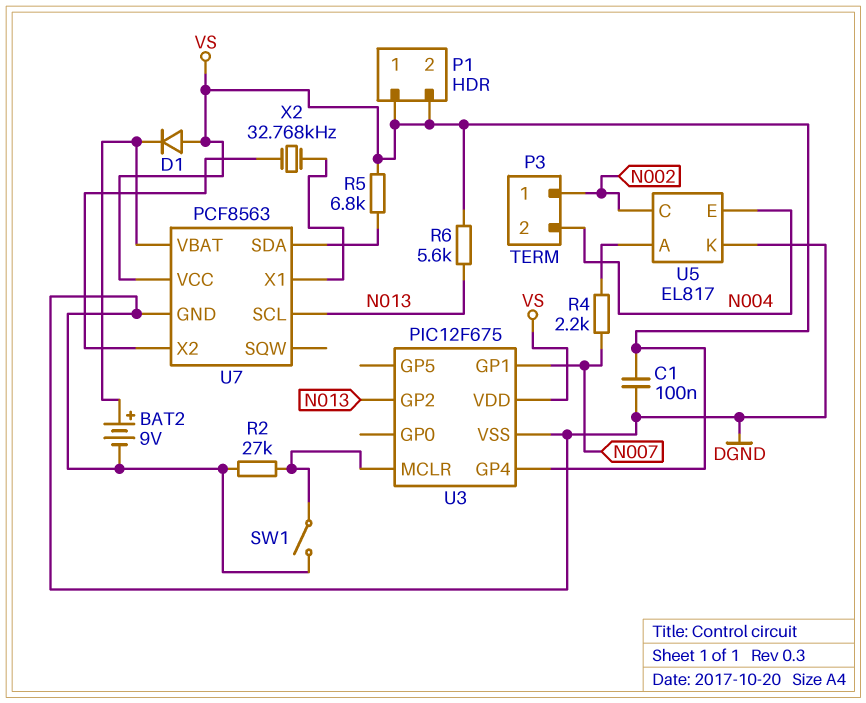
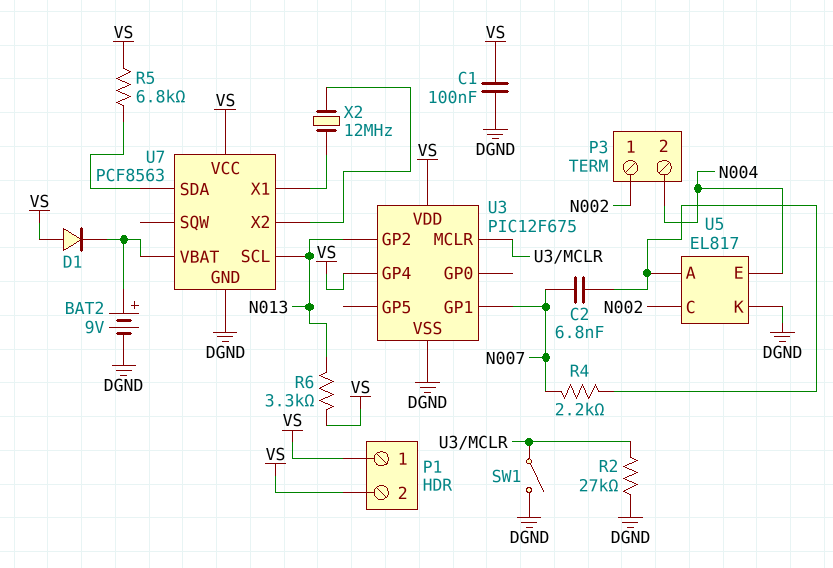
C2: none -> 6.8nF (N007, U5/A)
R6: 5.6k (N013, VS) -> 3.3k (N013, VS)
X2: 32.768kHz (U7/X1, U7/X2) -> 12MHz (U7/X1, U7/X2)

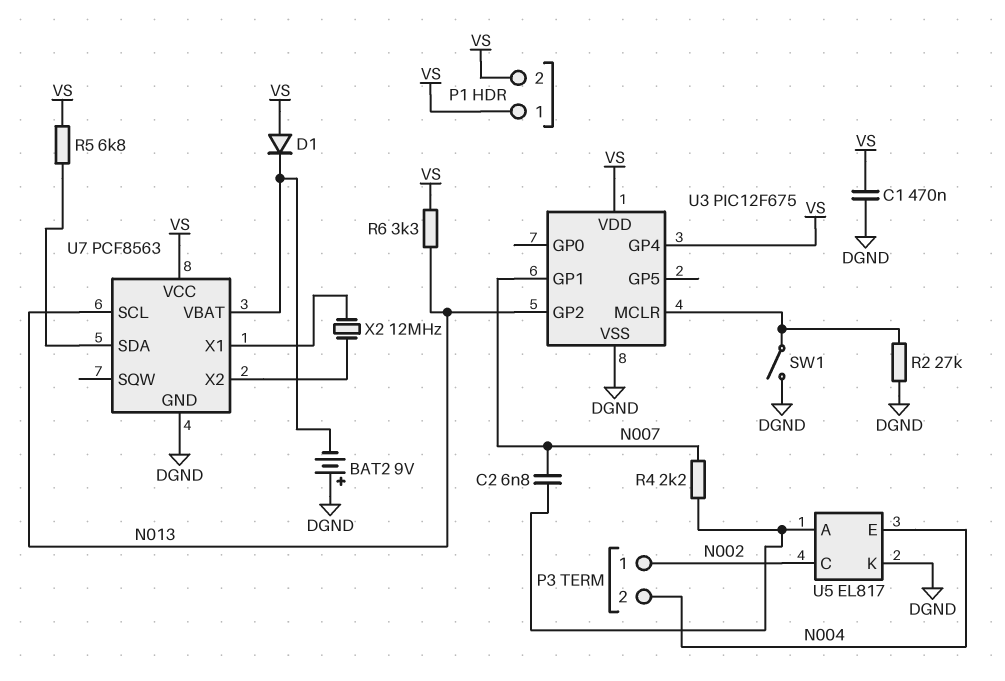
BAT2: 9V (plus U7/VBAT, minus DGND) -> 9V (plus DGND, minus U7/VBAT)
C1: 100nF (DGND, VS) -> 470nF (DGND, VS)

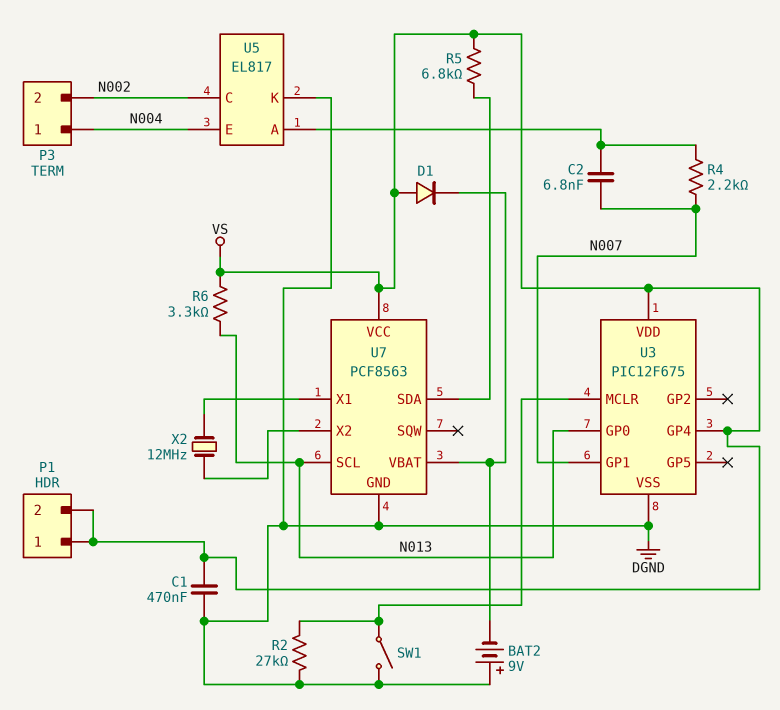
P3 pin 1: N002 -> N004
P3 pin 2: N004 -> N002
U3 pin GP0: none -> N013
U3 pin GP2: N013 -> none

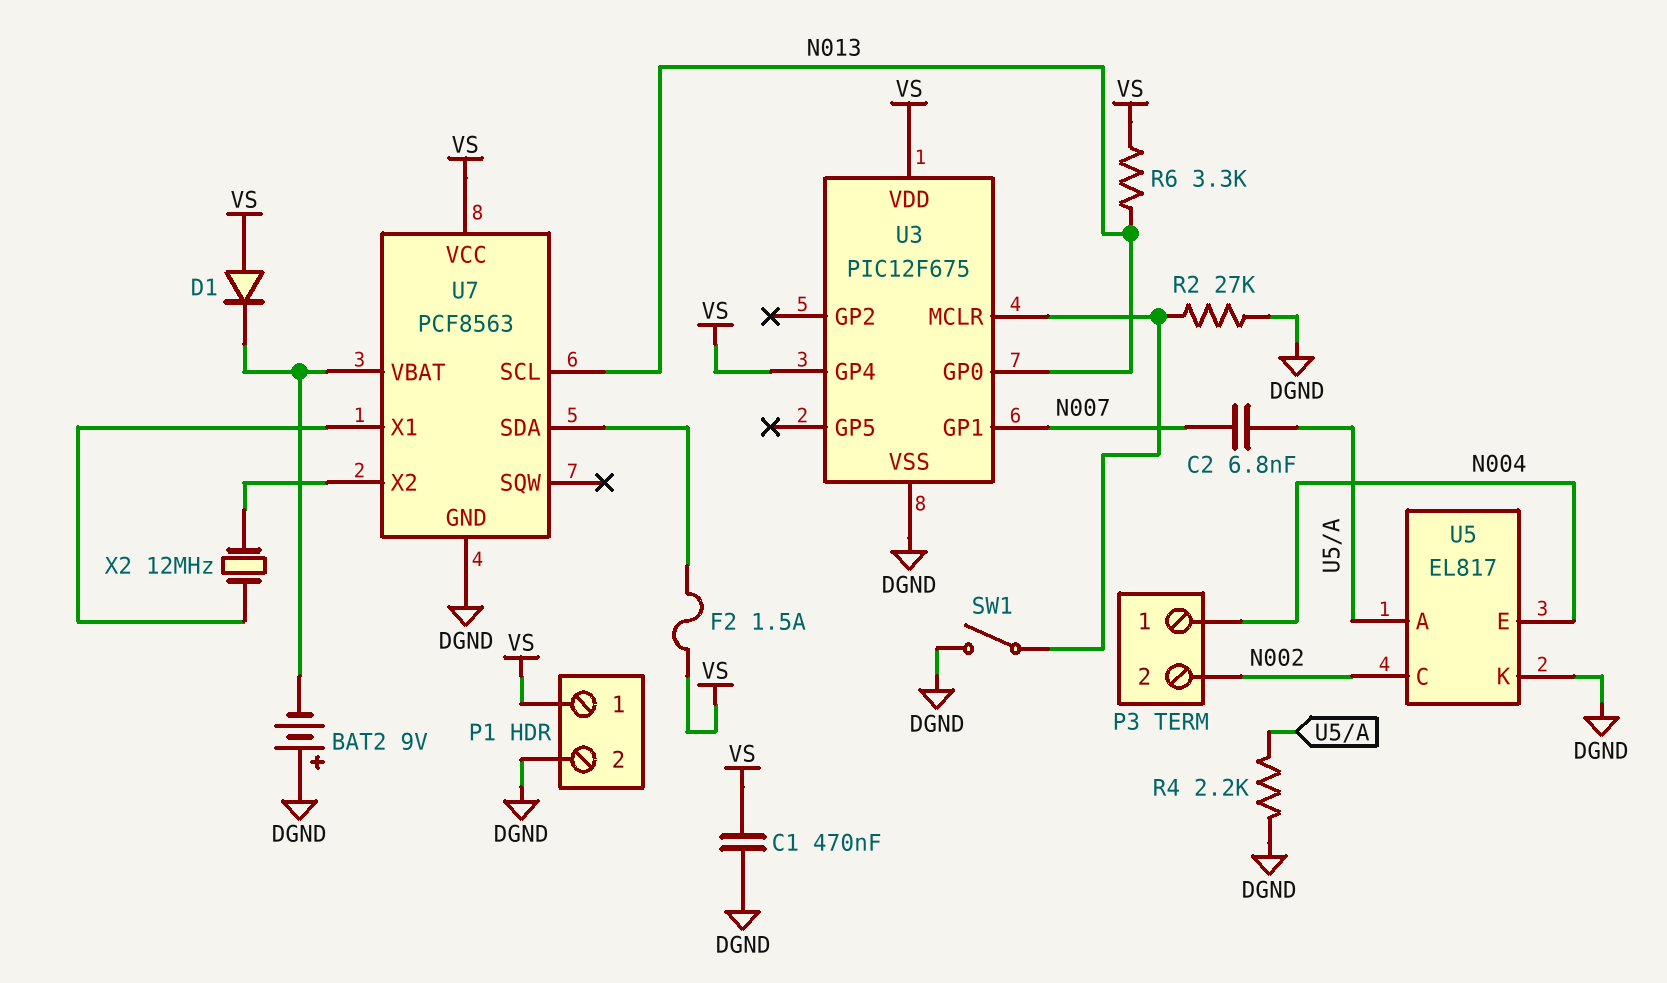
F2: none -> 1.5A (U7/SDA, VS)
P1 pin 2: VS -> DGND
R4: 2.2k (N007, U5/A) -> 2.2k (DGND, U5/A)
R5: 6.8k (U7/SDA, VS) -> none

